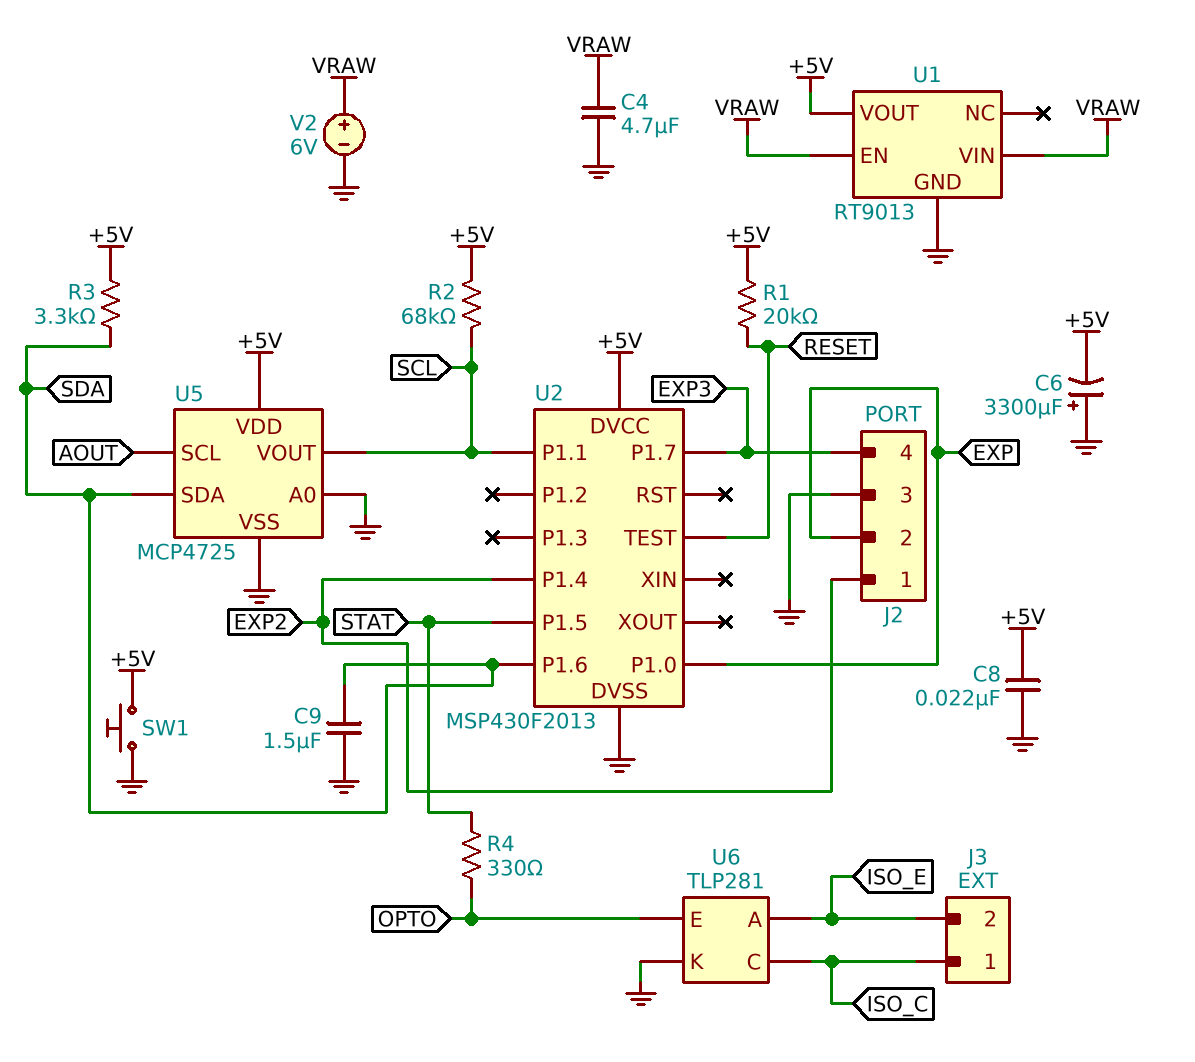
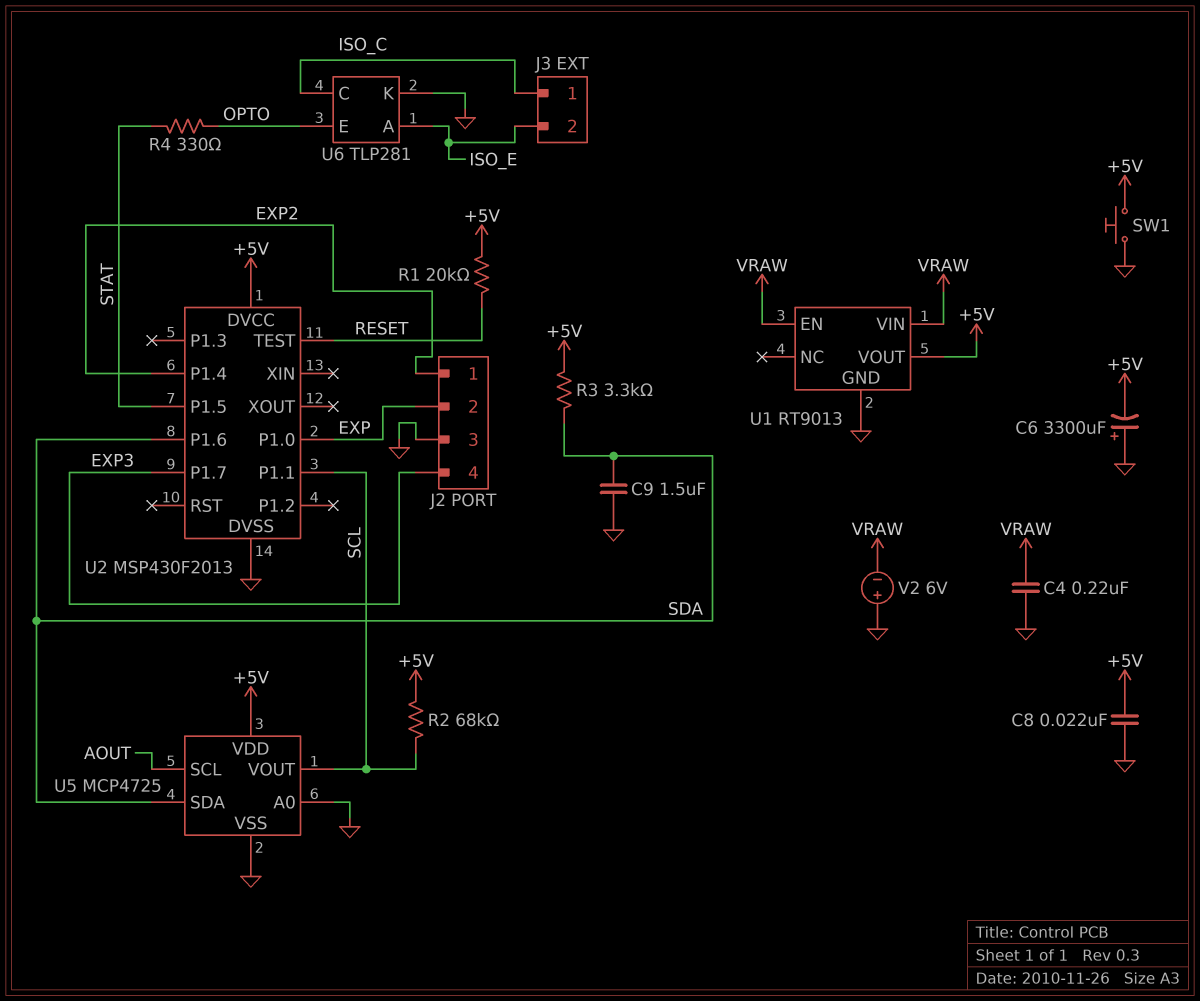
C4: 4.7uF (GND, VRAW) -> 220nF (GND, VRAW)
V2: 6V (plus VRAW, minus GND) -> 6V (plus GND, minus VRAW)

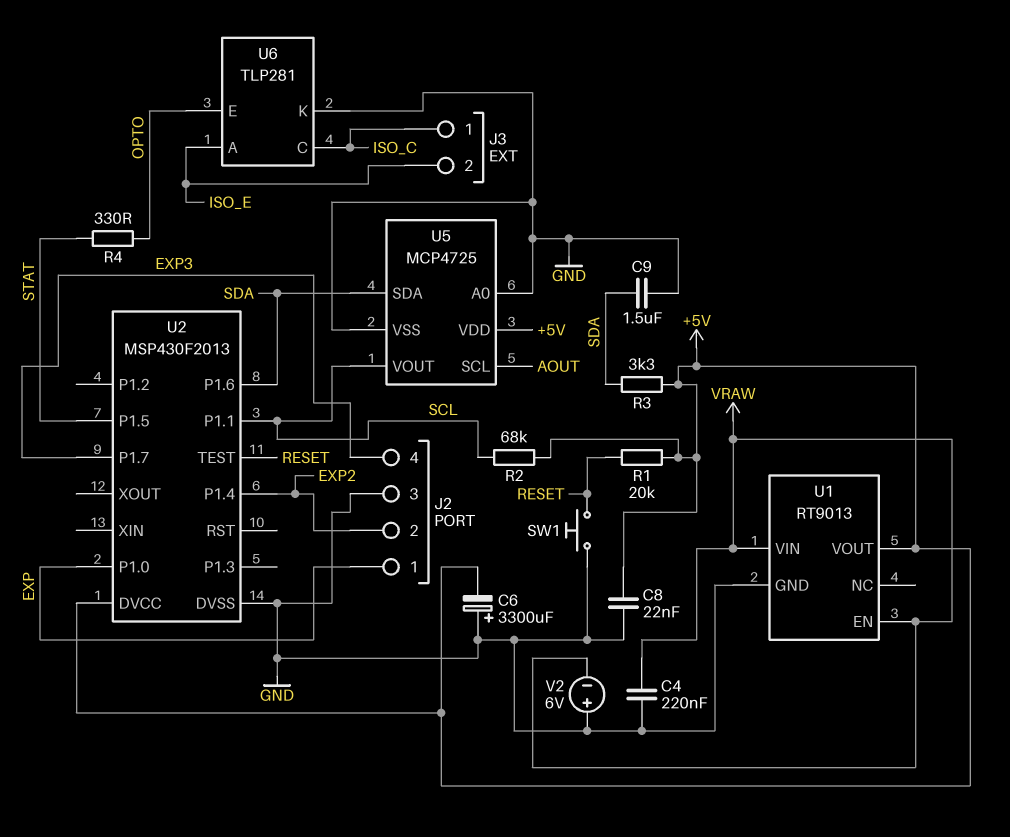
J2 pin 1: EXP2 -> EXP
J2 pin 2: EXP -> EXP2
SW1: button (+5V, GND) -> button (GND, RESET)

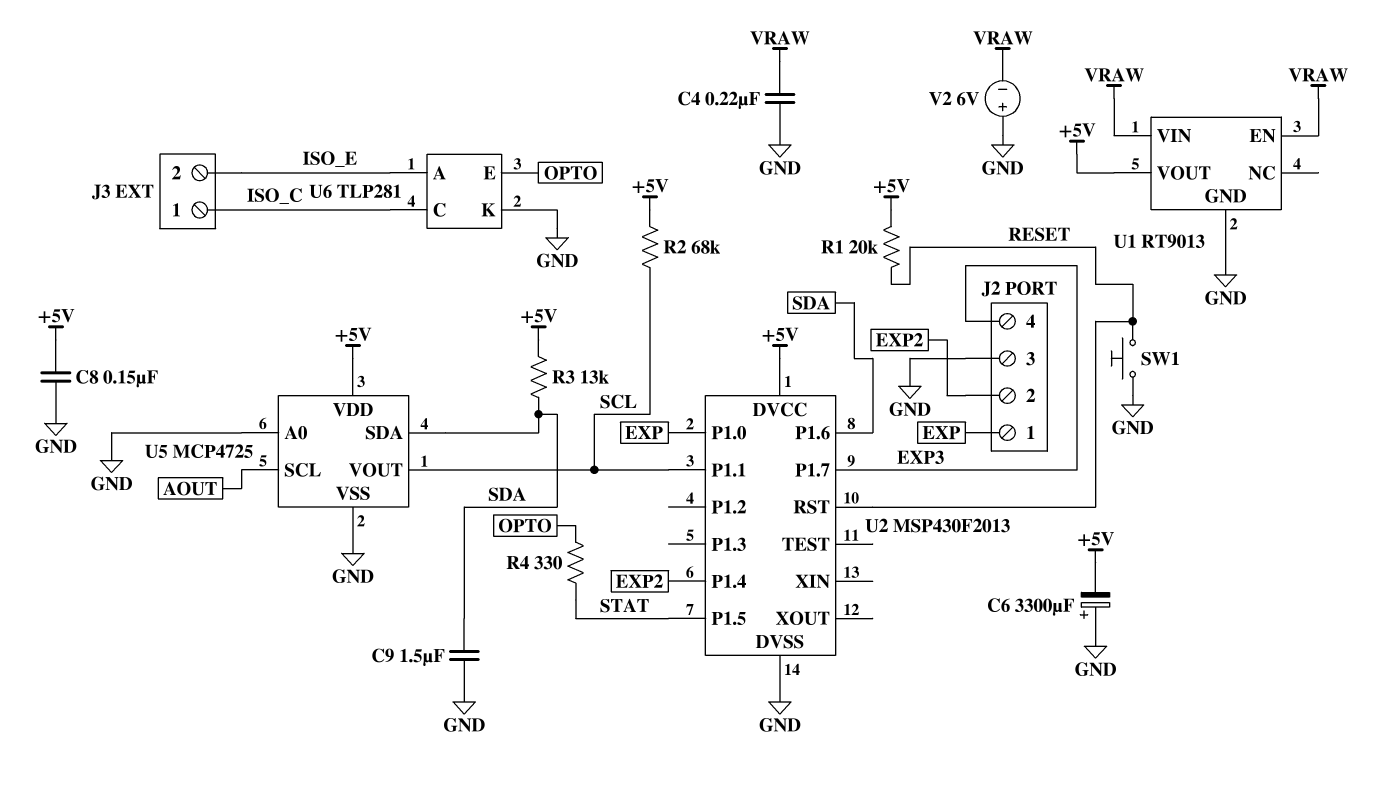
C8: 22nF (+5V, GND) -> 150nF (+5V, GND)
R3: 3.3k (+5V, SDA) -> 13k (+5V, SDA)
U2 pin RST: none -> RESET
U2 pin TEST: RESET -> none

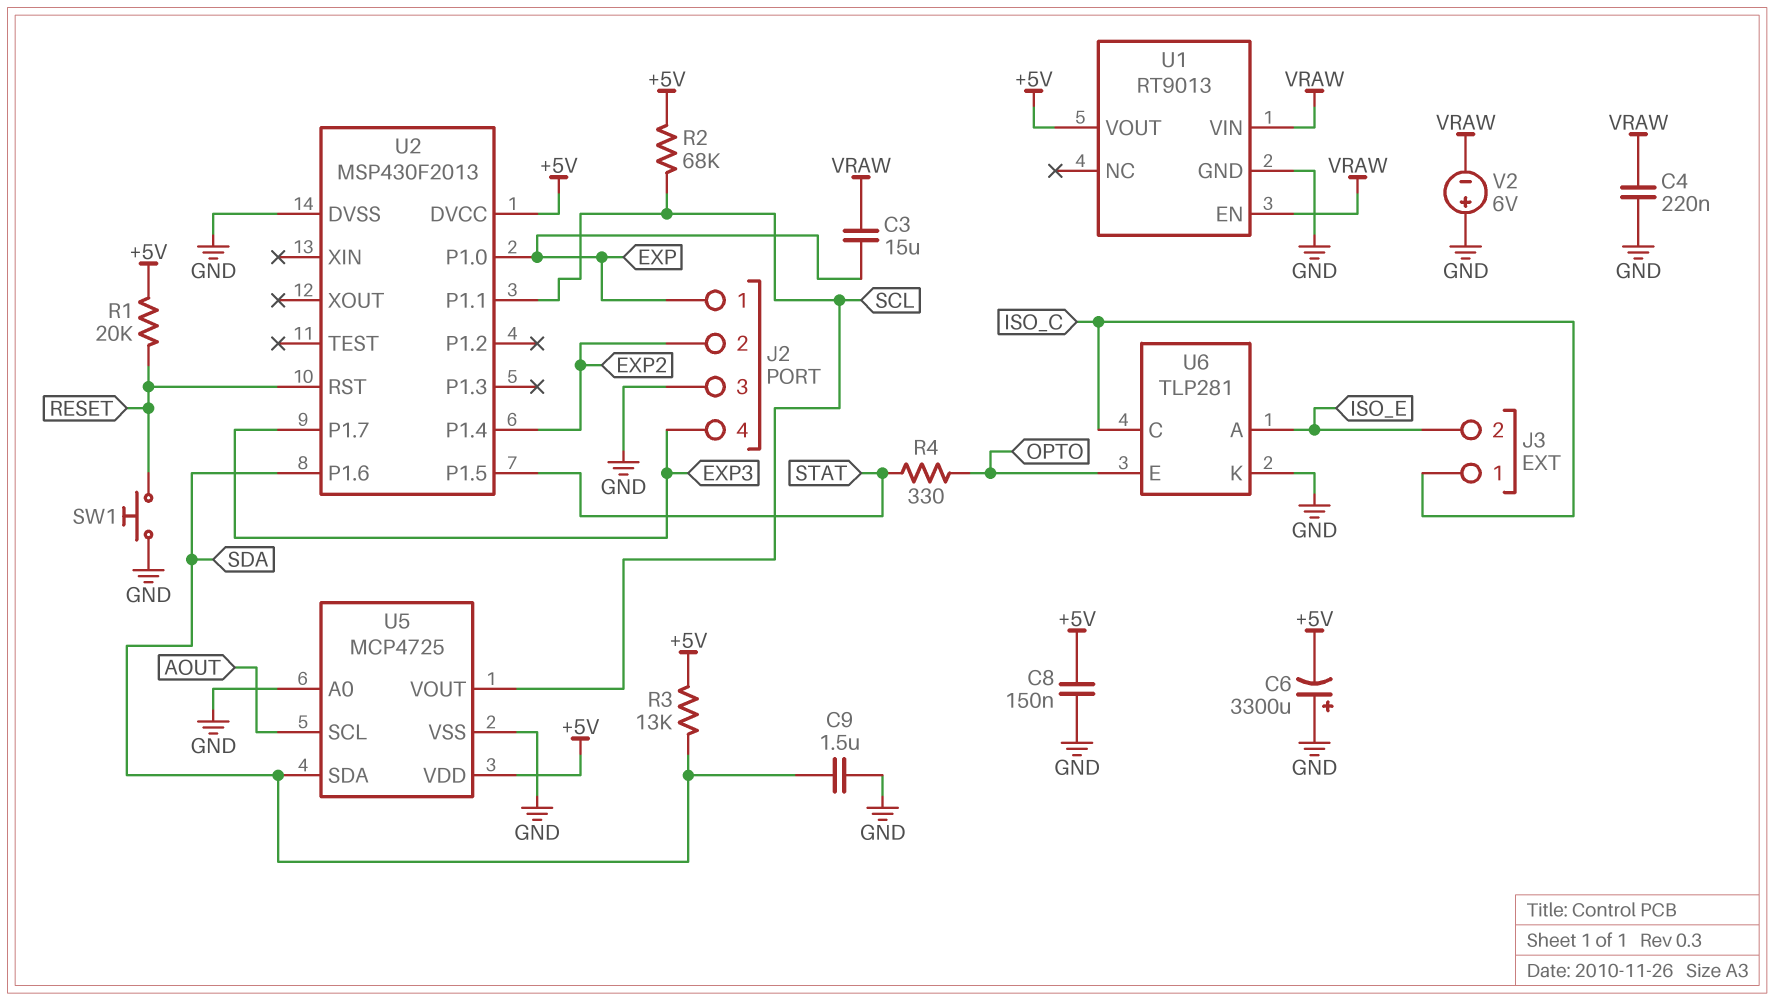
C3: none -> 15uF (EXP, VRAW)

